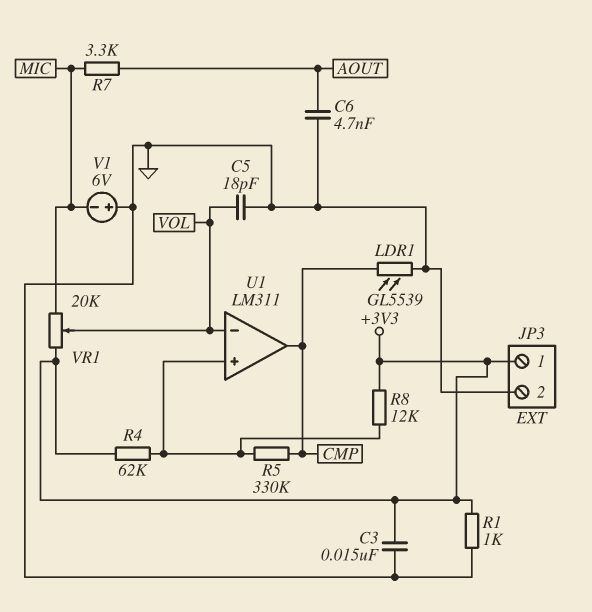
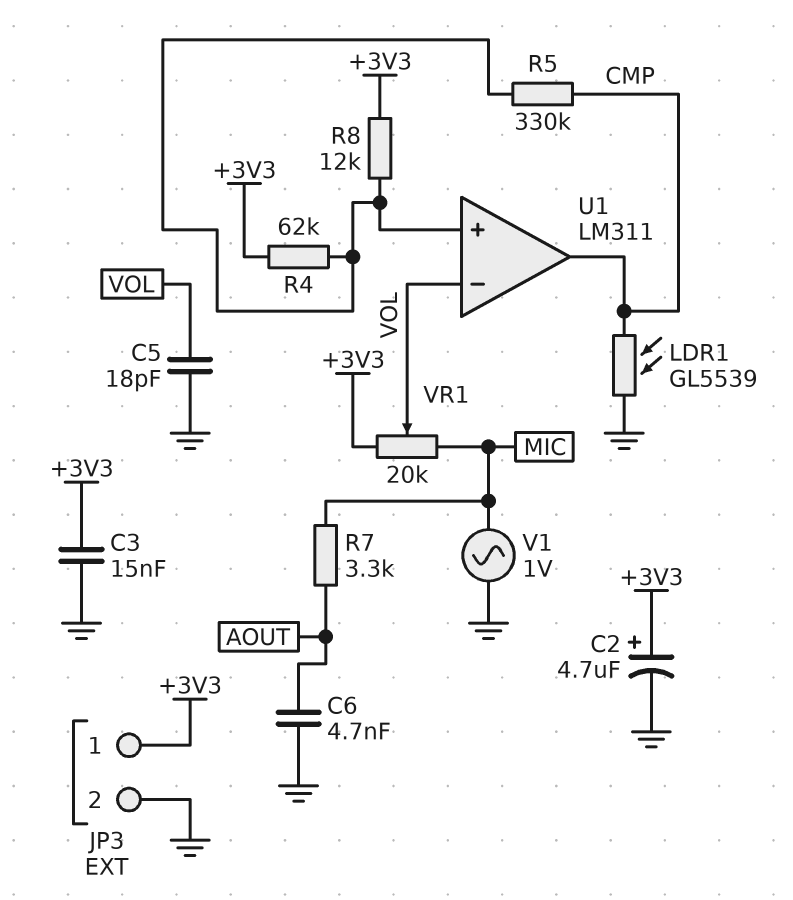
C2: none -> 4.7uF (plus +3V3, minus GND)
R1: 1k (+3V3, GND) -> none
V1: 6V (plus GND, minus MIC) -> AC 1V (GND, MIC)

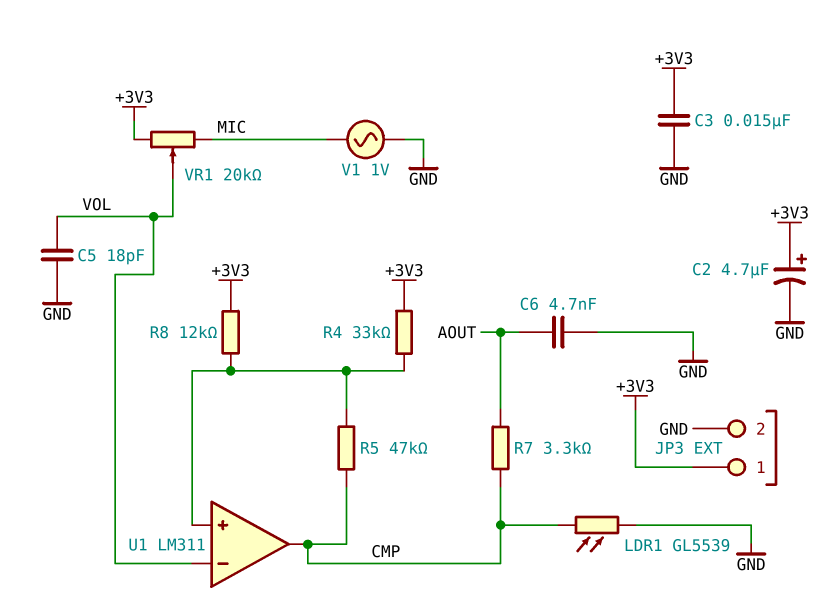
R4: 62k (+3V3, U1/in+) -> 33k (+3V3, U1/in+)
R5: 330k (CMP, U1/in+) -> 47k (CMP, U1/in+)
R7: 3.3k (AOUT, MIC) -> 3.3k (AOUT, CMP)

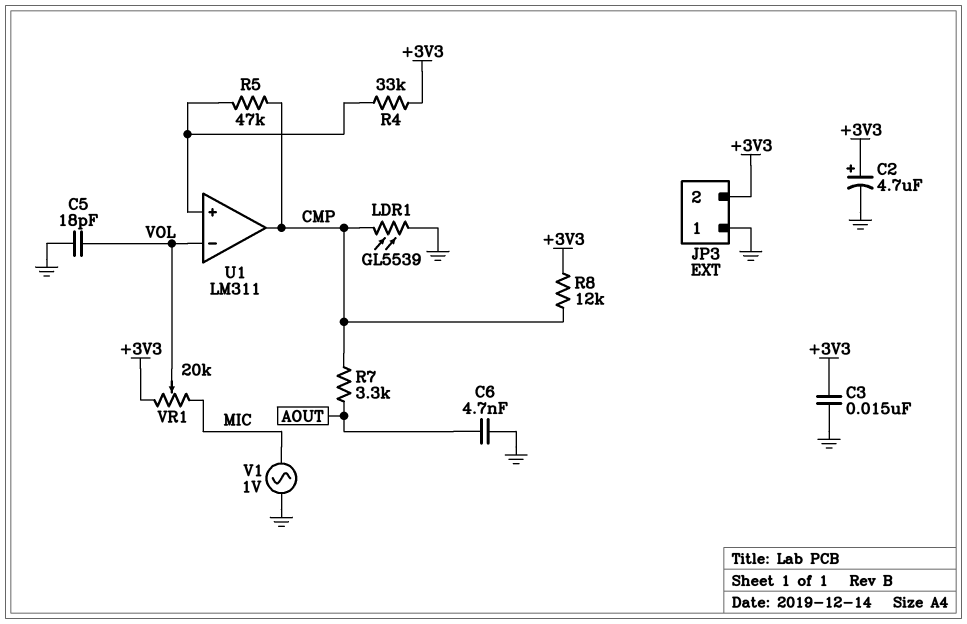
JP3 pin 1: +3V3 -> GND
JP3 pin 2: GND -> +3V3
R8: 12k (+3V3, U1/in+) -> 12k (+3V3, CMP)

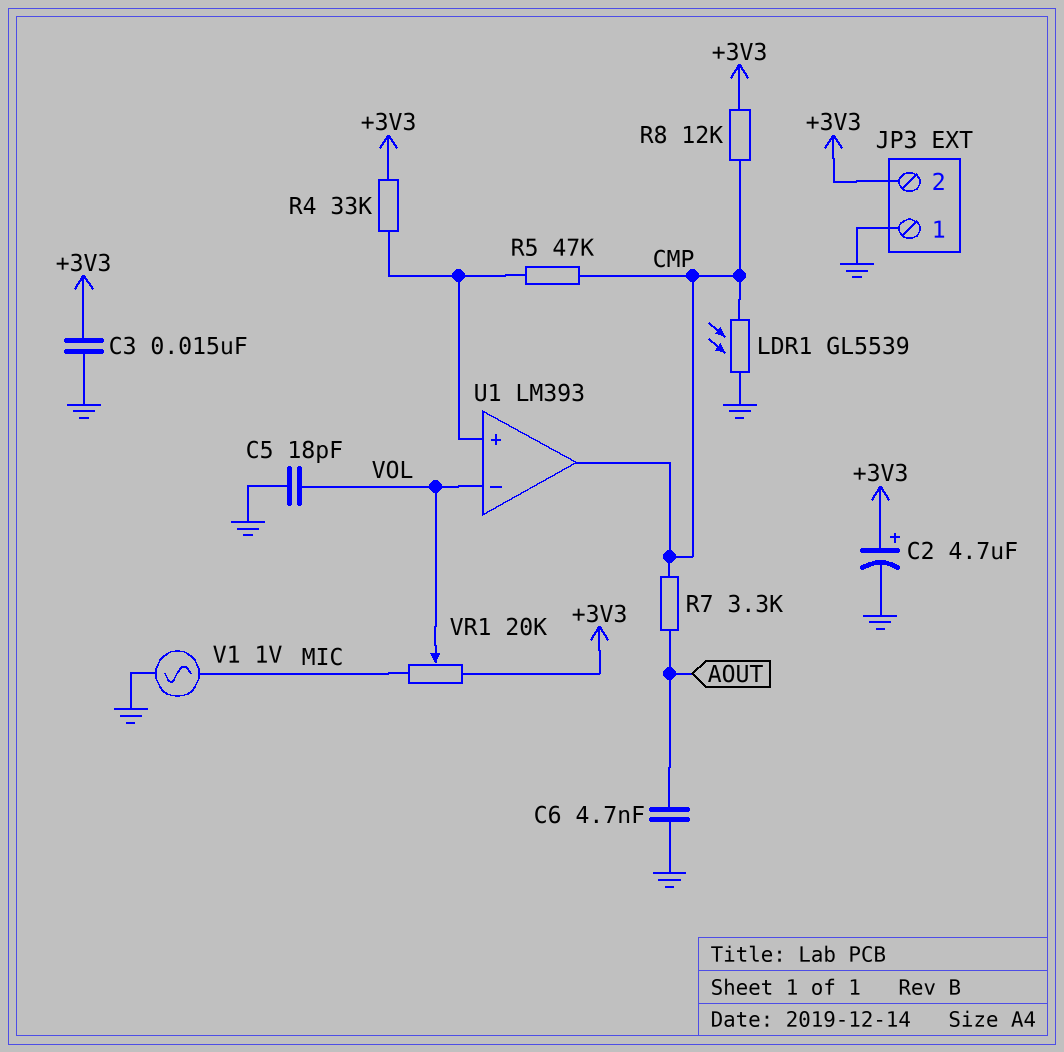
U1: LM311 -> LM393

